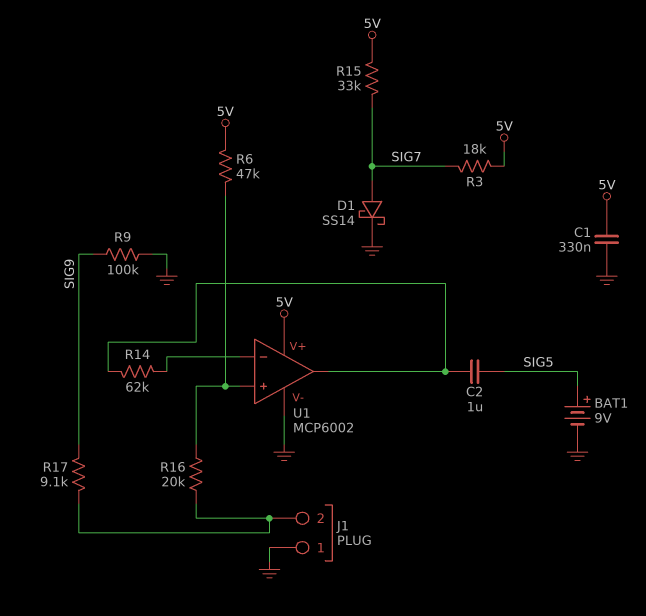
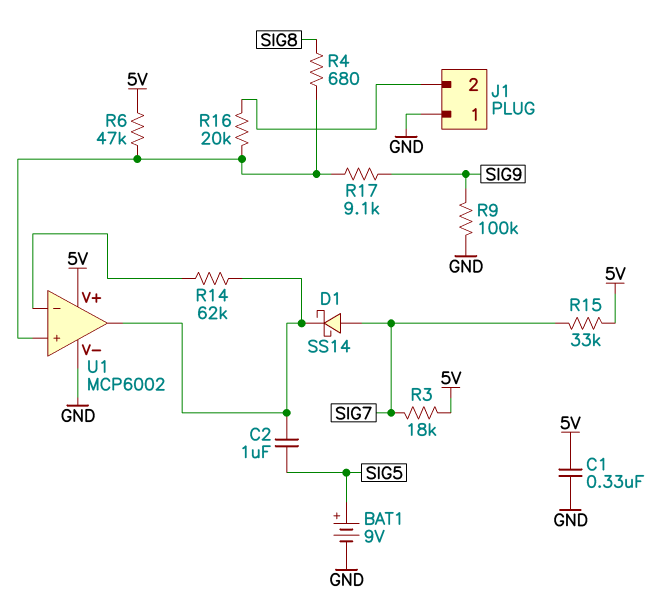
D1: schottky SS14 (A SIG7, K GND) -> schottky SS14 (A SIG7, K U1/out)
R4: none -> 680 (SIG8, U1/in+)
R17: 9.1k (J1/2, SIG9) -> 9.1k (SIG9, U1/in+)

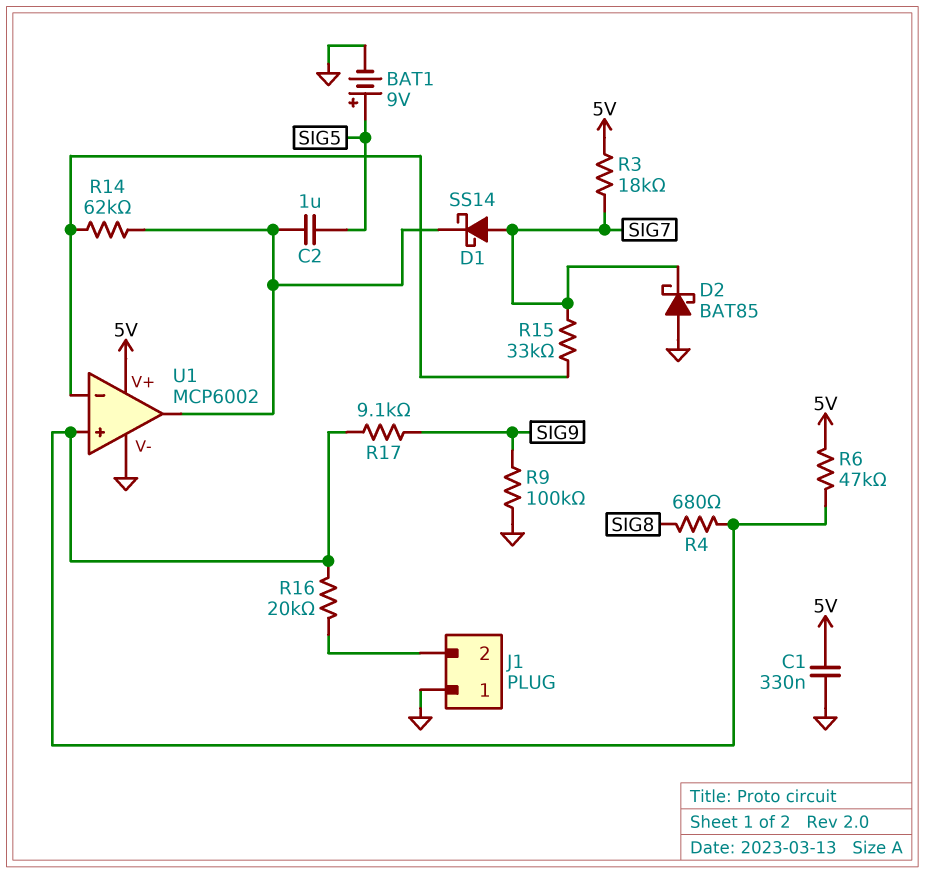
D2: none -> schottky BAT85 (A GND, K SIG7)
R15: 33k (5V, SIG7) -> 33k (SIG7, U1/in-)

